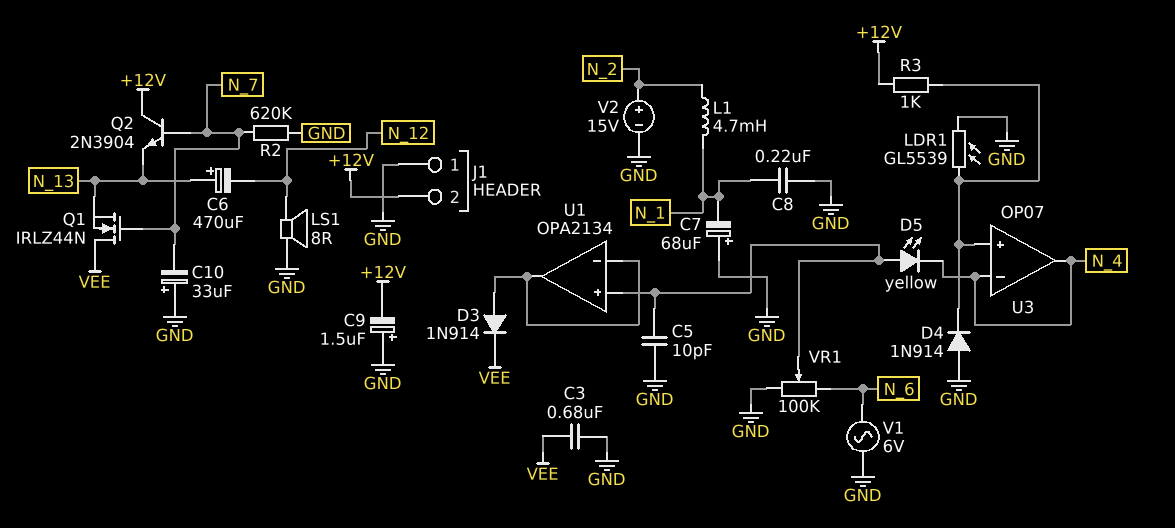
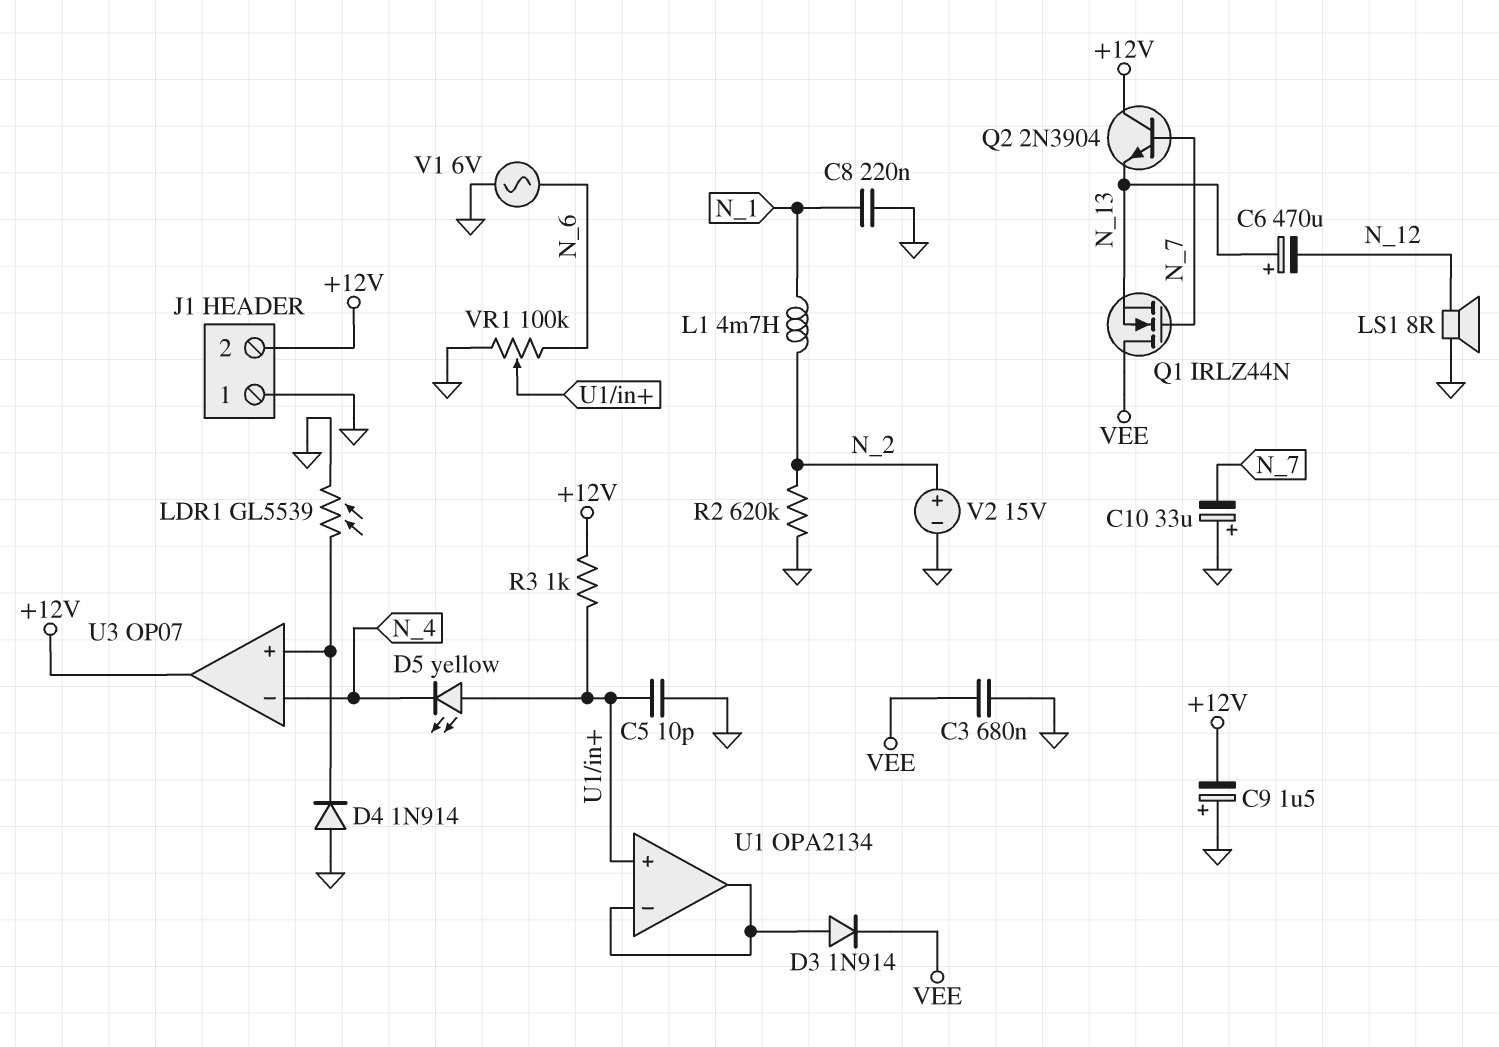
C7: 68uF (plus GND, minus N_1) -> none
R2: 620k (GND, N_7) -> 620k (GND, N_2)
R3: 1k (+12V, U3/in+) -> 1k (+12V, U1/in+)
U3 pin out: N_4 -> +12V

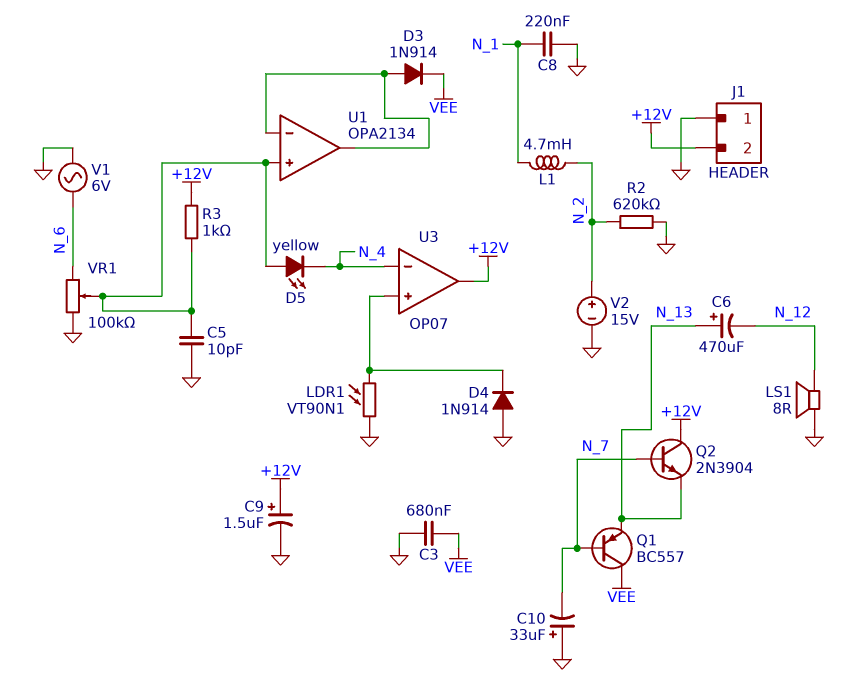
C9: 1.5uF (plus GND, minus +12V) -> 1.5uF (plus +12V, minus GND)
LDR1: GL5539 (GND, U3/in+) -> VT90N1 (GND, U3/in+)
Q1: NMOS IRLZ44N (G N_7, D VEE, S N_13) -> PNP BC557 (B N_7, C VEE, E N_13)

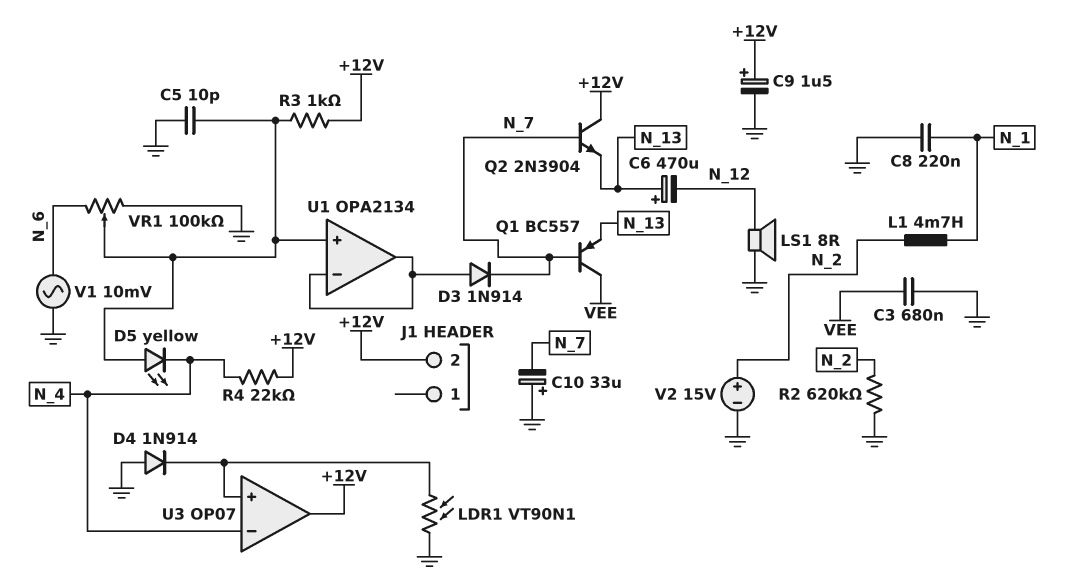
D3: diode 1N914 (A U1/in-, K VEE) -> diode 1N914 (A U1/in-, K N_7)
J1 pin 1: GND -> none
R4: none -> 22k (+12V, N_4)
V1: AC 6V (GND, N_6) -> AC 10mV (GND, N_6)

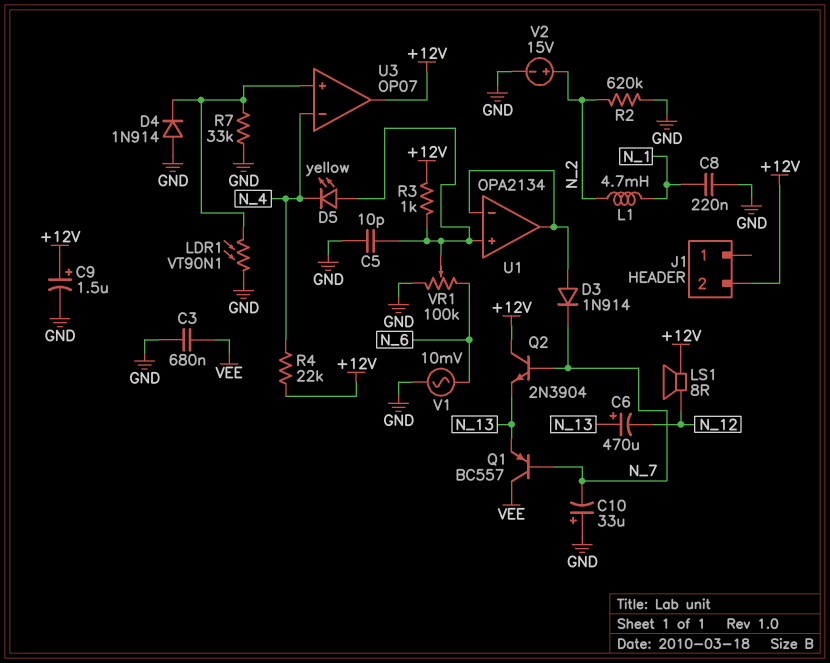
LS1: speaker 8R (GND, N_12) -> speaker 8R (+12V, N_12)
R7: none -> 33k (GND, U3/in+)

